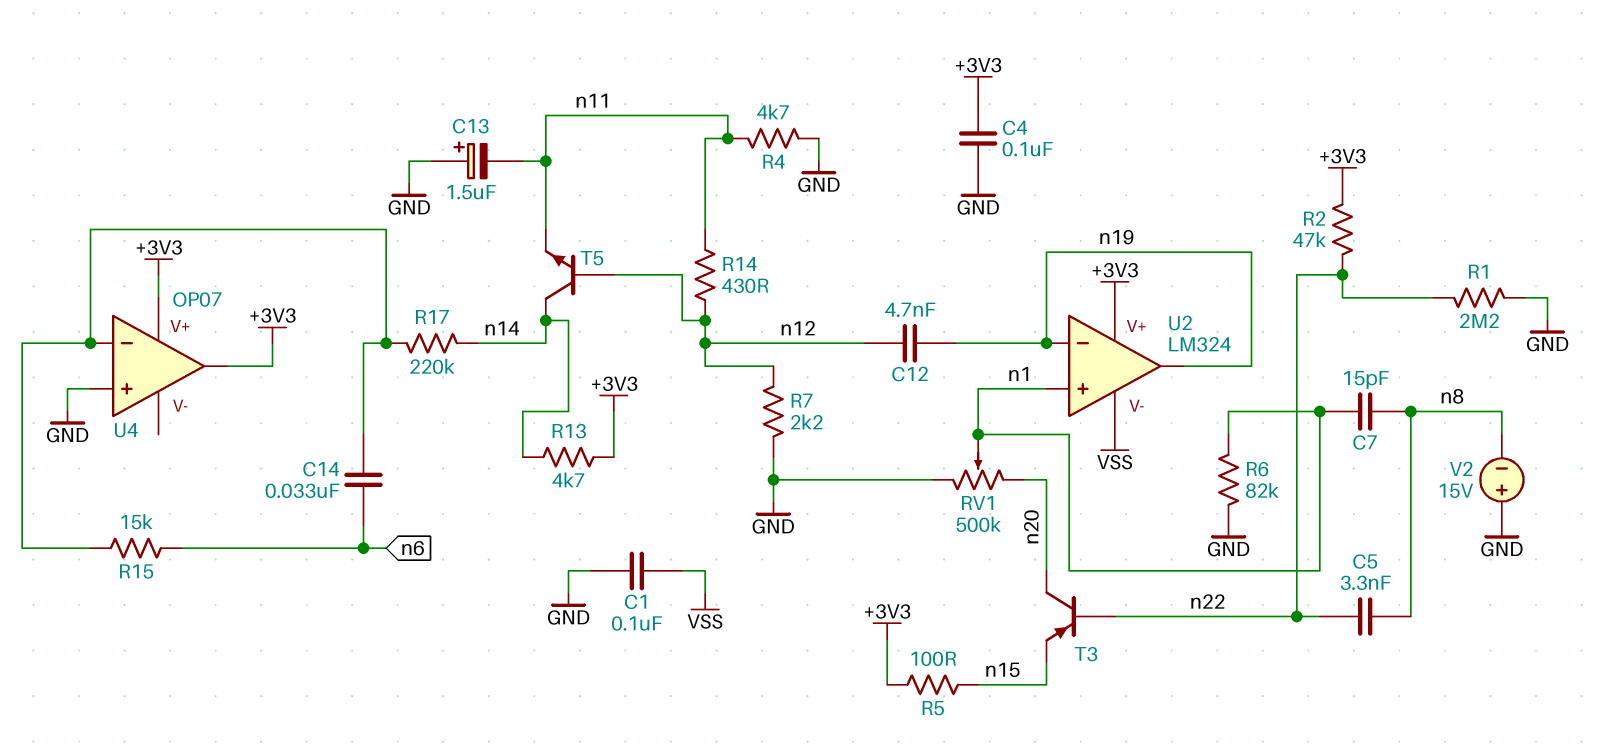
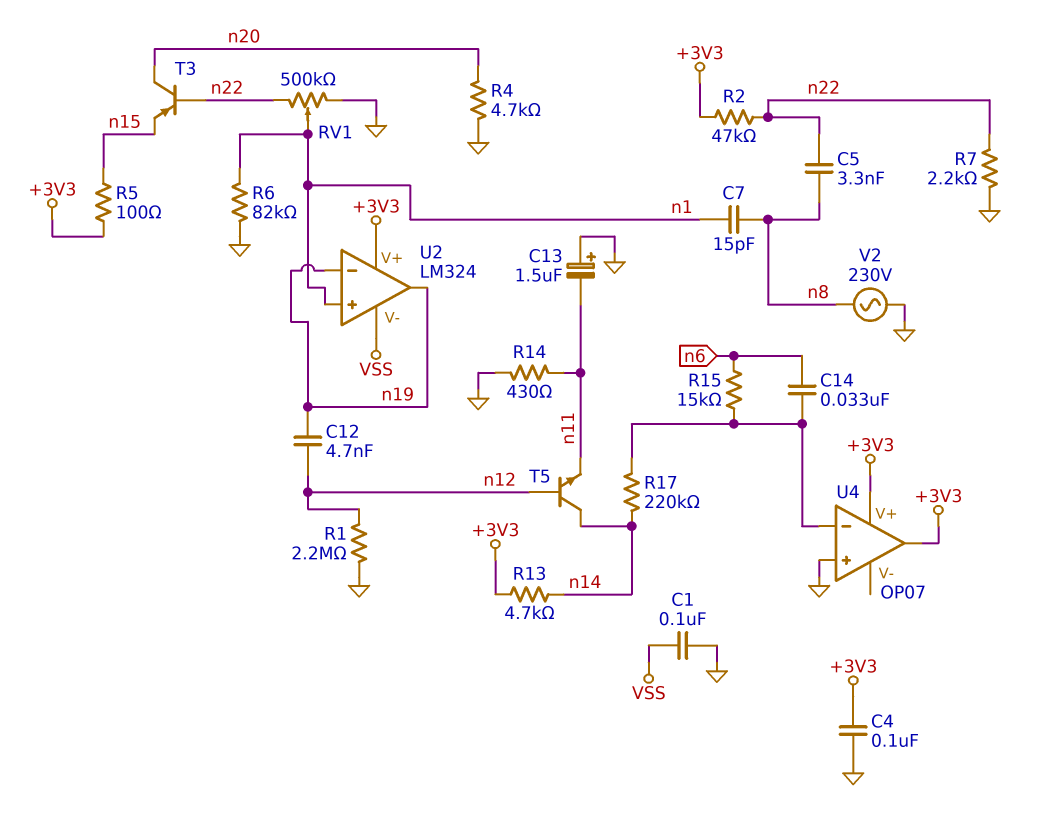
R1: 2.2M (GND, n22) -> 2.2M (GND, n12)
R4: 4.7k (GND, n11) -> 4.7k (GND, n20)
R7: 2.2k (GND, n12) -> 2.2k (GND, n22)
R14: 430 (n11, n12) -> 430 (GND, n11)
RV1: 500k (GND, n20, wiper n1) -> 500k (GND, n22, wiper n1)
V2: 15V (plus GND, minus n8) -> AC 230V (GND, n8)

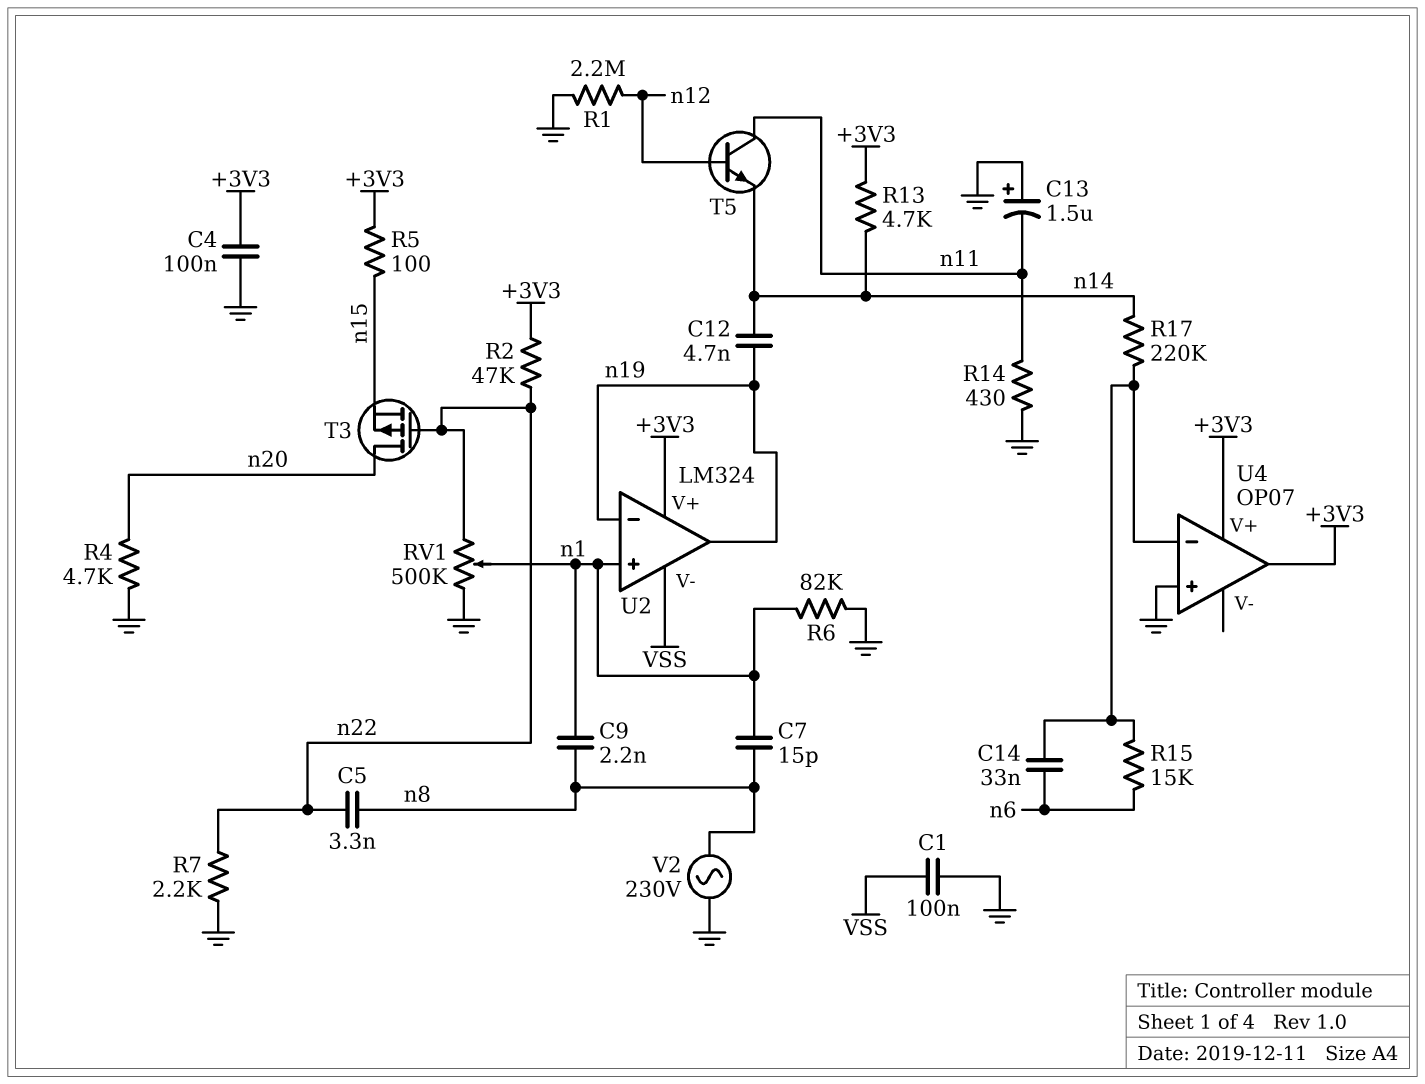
C9: none -> 2.2nF (n1, n8)
C12: 4.7nF (n12, n19) -> 4.7nF (n14, n19)
T3: PNP (B n22, C n20, E n15) -> PMOS (G n22, D n20, S n15)
T5: NPN (B n12, C n14, E n11) -> NPN (B n12, C n11, E n14)

